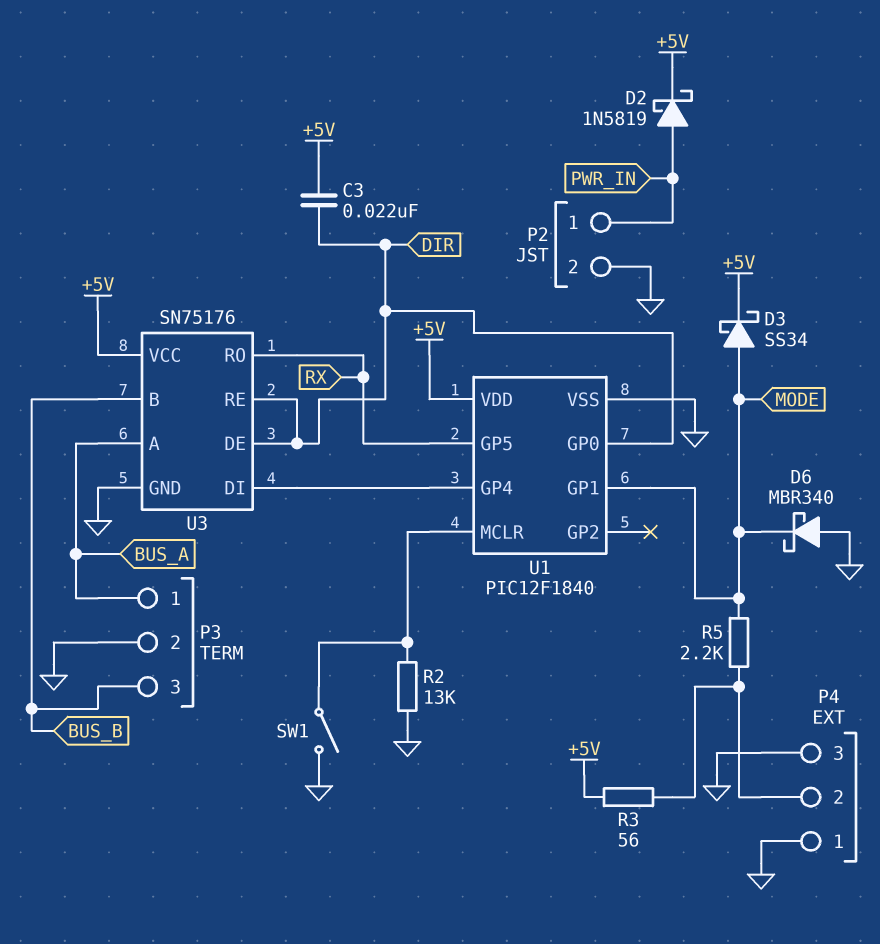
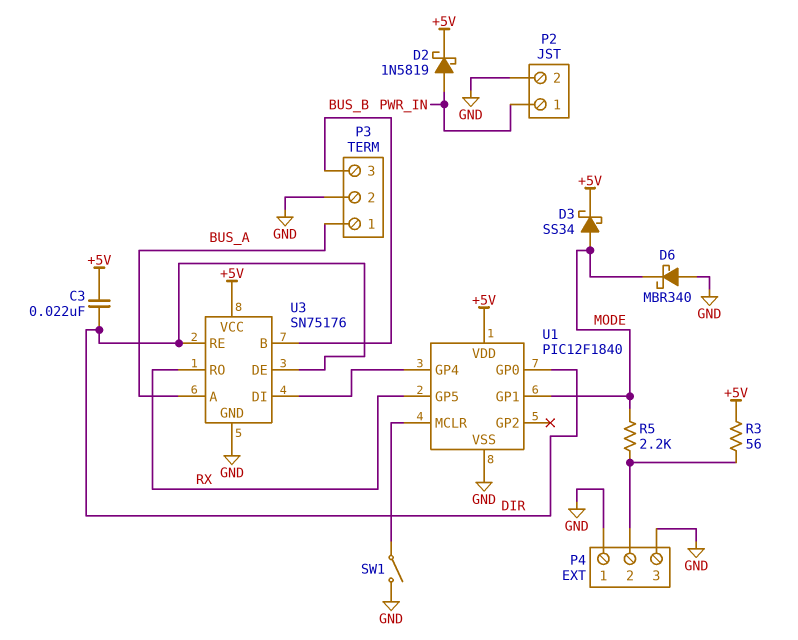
R2: 13k (GND, U1/MCLR) -> none

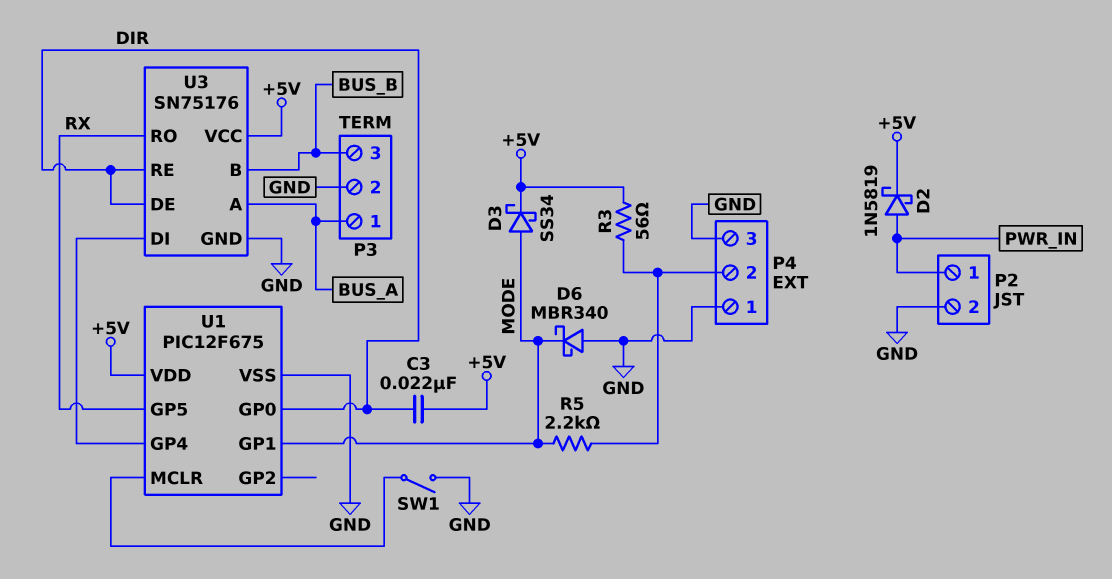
U1: PIC12F1840 -> PIC12F675

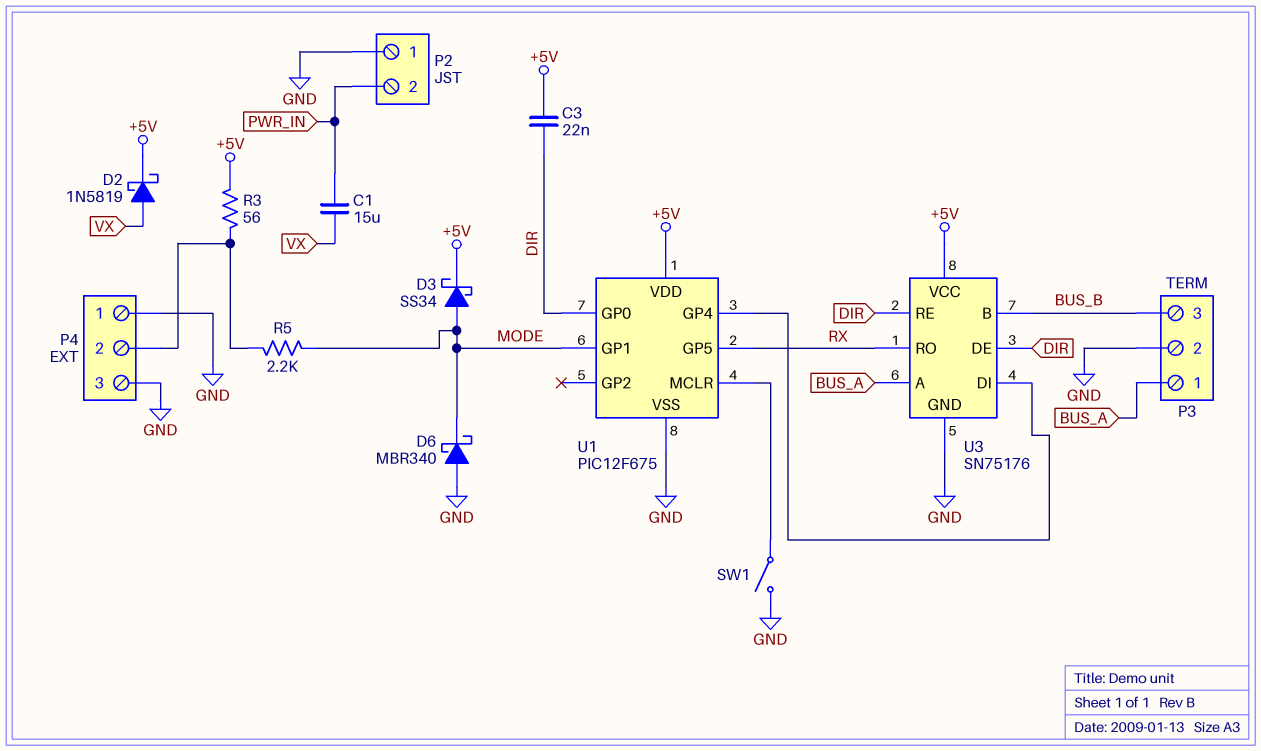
C1: none -> 15uF (PWR_IN, VX)
D2: schottky 1N5819 (A PWR_IN, K +5V) -> schottky 1N5819 (A VX, K +5V)
P2 pin 1: PWR_IN -> GND
P2 pin 2: GND -> PWR_IN

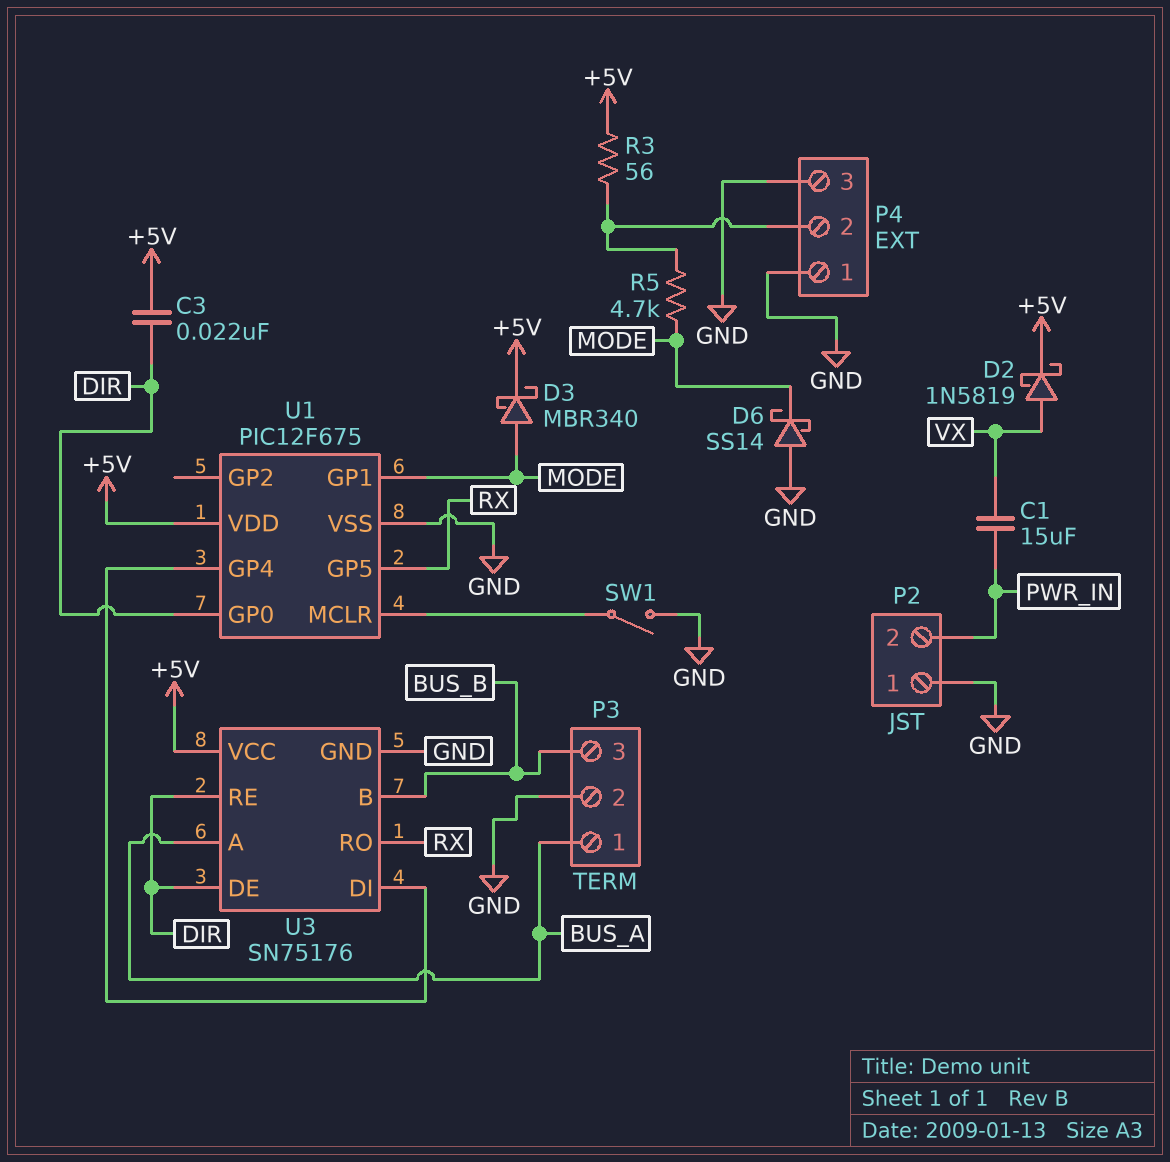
D3: schottky SS34 (A MODE, K +5V) -> schottky MBR340 (A MODE, K +5V)
D6: schottky MBR340 (A GND, K MODE) -> schottky SS14 (A GND, K MODE)
R5: 2.2k (MODE, P4/2) -> 4.7k (MODE, P4/2)

